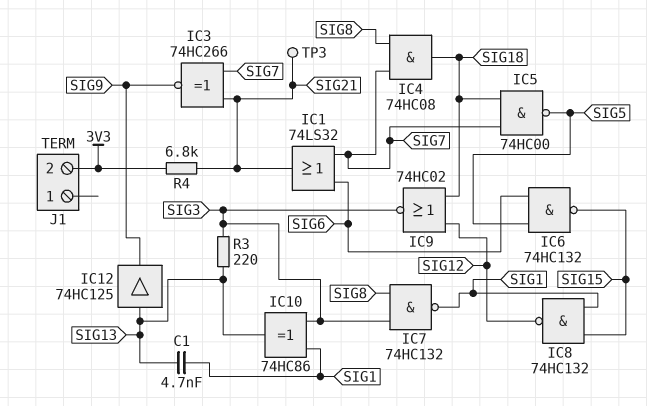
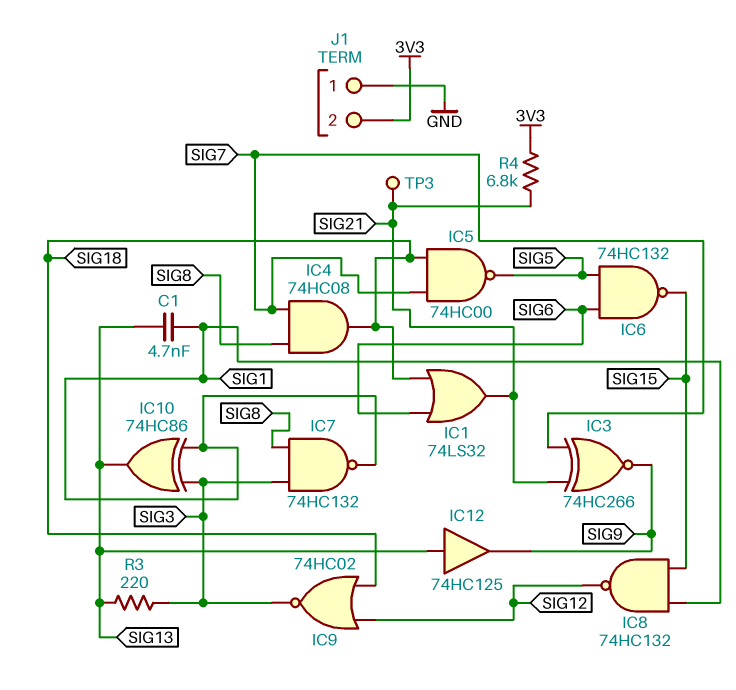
IC1: OR 74LS32 (in SIG6, in SIG7, out SIG21) -> OR 74LS32 (in SIG6, in SIG18, out SIG21)
J1 pin 1: none -> GND

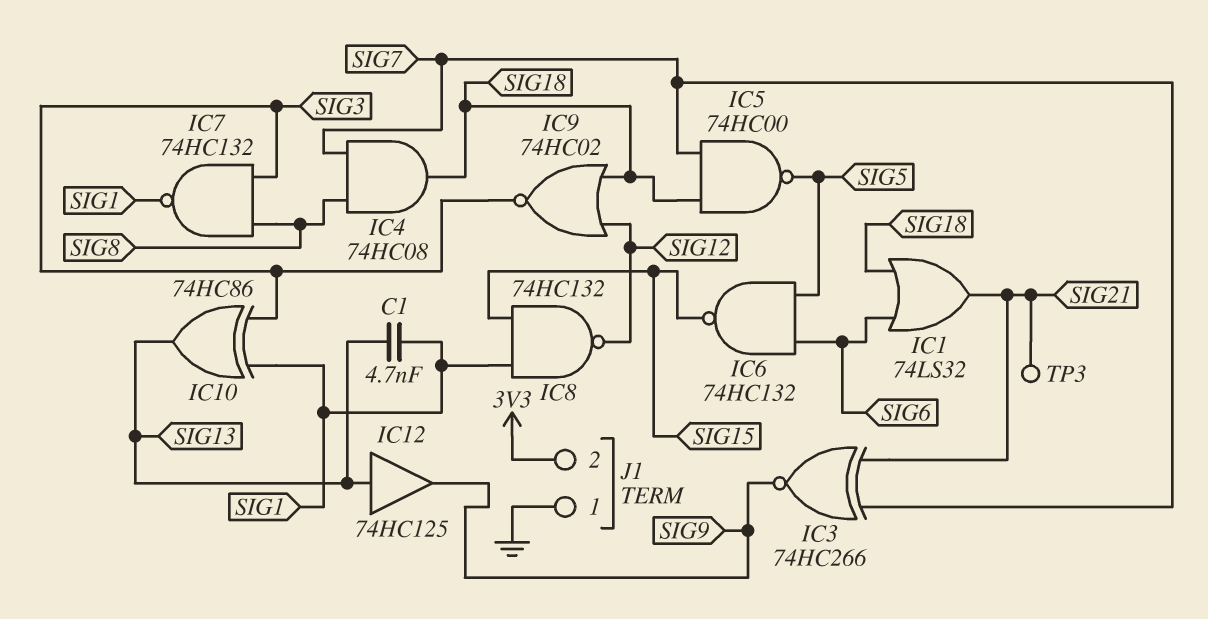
R3: 220 (SIG3, SIG13) -> none
R4: 6.8k (3V3, SIG21) -> none

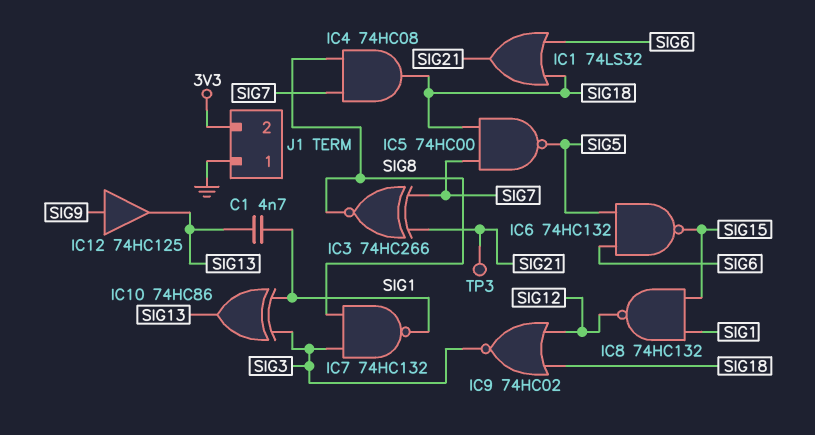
IC3: XNOR 74HC266 (in SIG7, in SIG21, out SIG9) -> XNOR 74HC266 (in SIG7, in SIG21, out SIG8)
IC12: buffer 74HC125 (in SIG13, out SIG9) -> buffer 74HC125 (in SIG9, out SIG13)

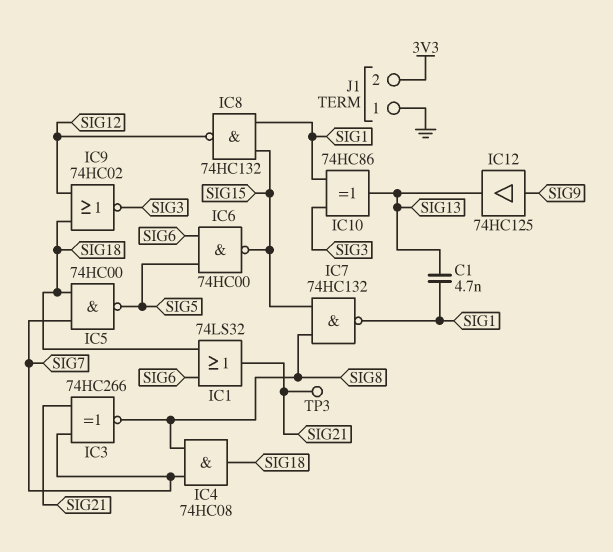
IC6: NAND 74HC132 (in SIG5, in SIG6, out SIG15) -> NAND 74HC00 (in SIG5, in SIG6, out SIG15)
IC7: NAND 74HC132 (in SIG3, in SIG8, out SIG1) -> NAND 74HC132 (in SIG8, in SIG15, out SIG1)

